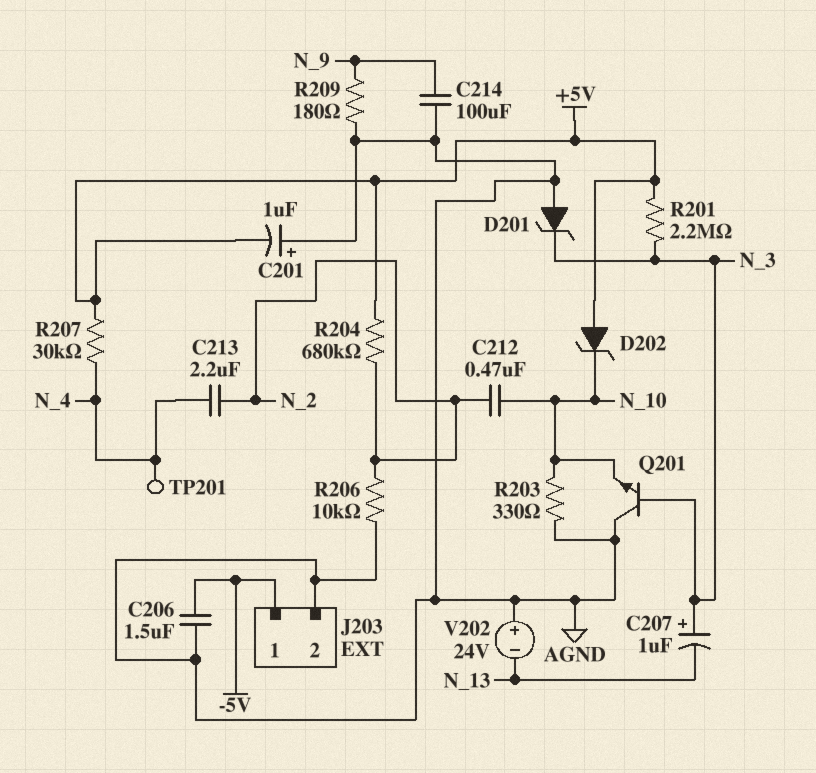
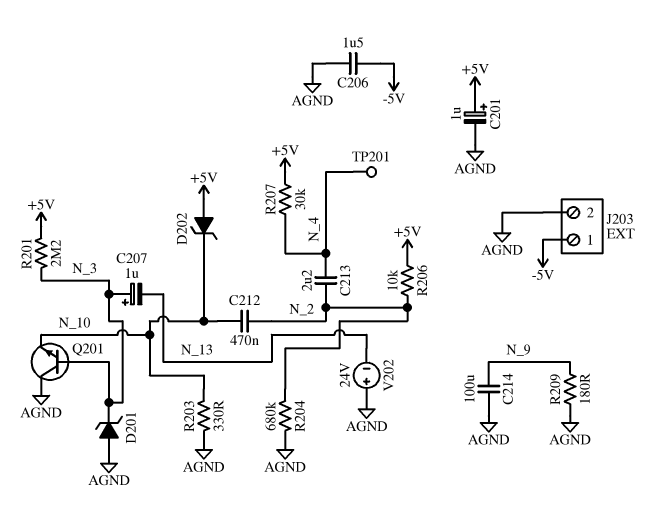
C201: 1uF (plus AGND, minus +5V) -> 1uF (plus +5V, minus AGND)
R204: 680k (+5V, N_2) -> 680k (AGND, N_2)
R206: 10k (AGND, N_2) -> 10k (+5V, N_2)

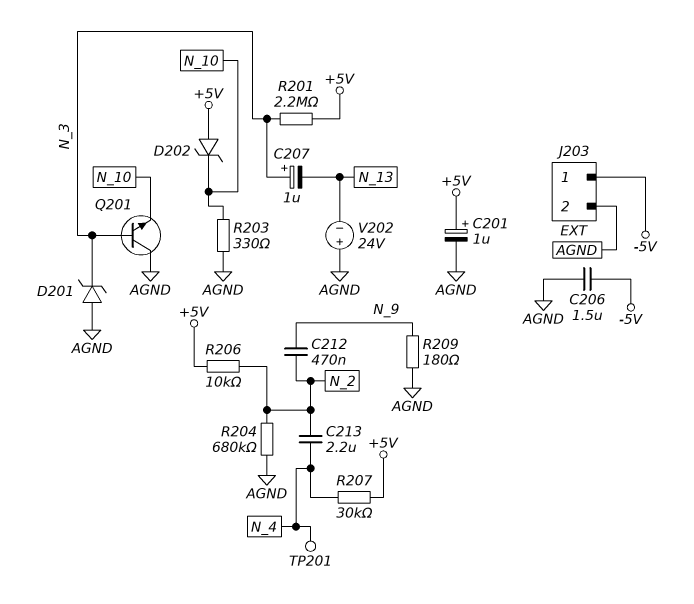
C212: 470nF (N_2, N_10) -> 470nF (N_2, N_9)
C214: 100uF (AGND, N_9) -> none

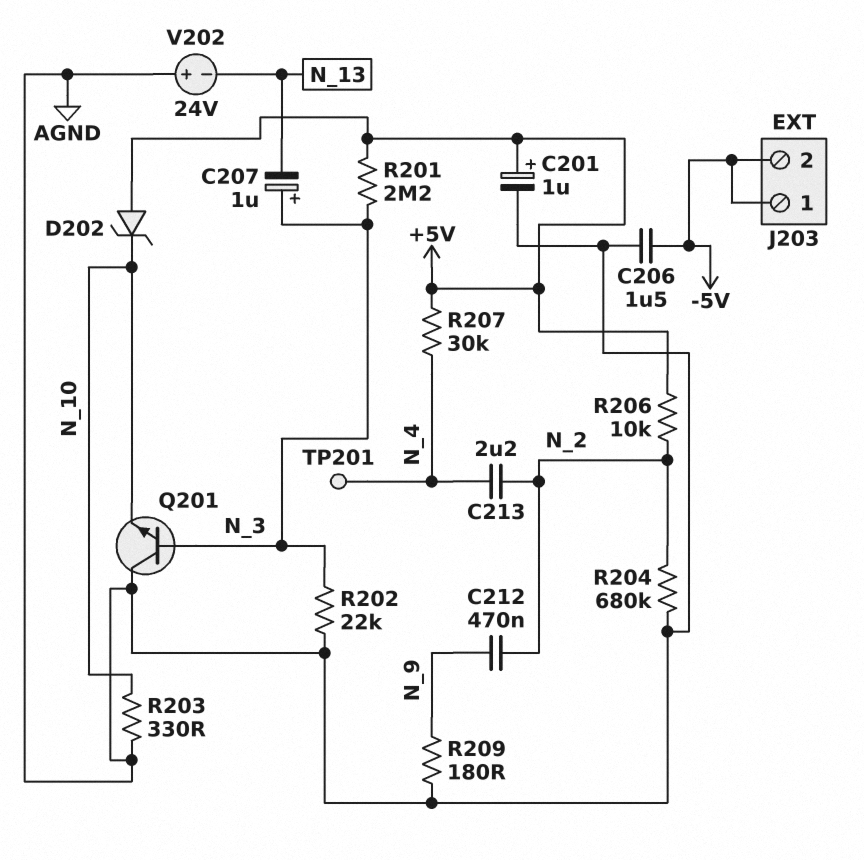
D201: zener (A AGND, K N_3) -> none
J203 pin 2: AGND -> -5V
R202: none -> 22k (AGND, N_3)

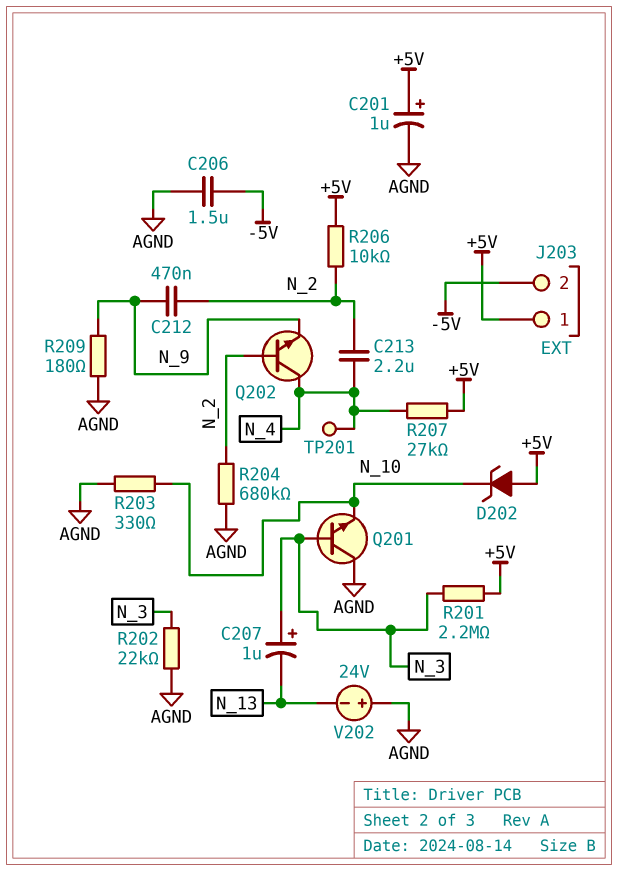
J203 pin 1: -5V -> +5V
Q202: none -> NPN (B N_2, C N_4, E N_9)
R207: 30k (+5V, N_4) -> 27k (+5V, N_4)

